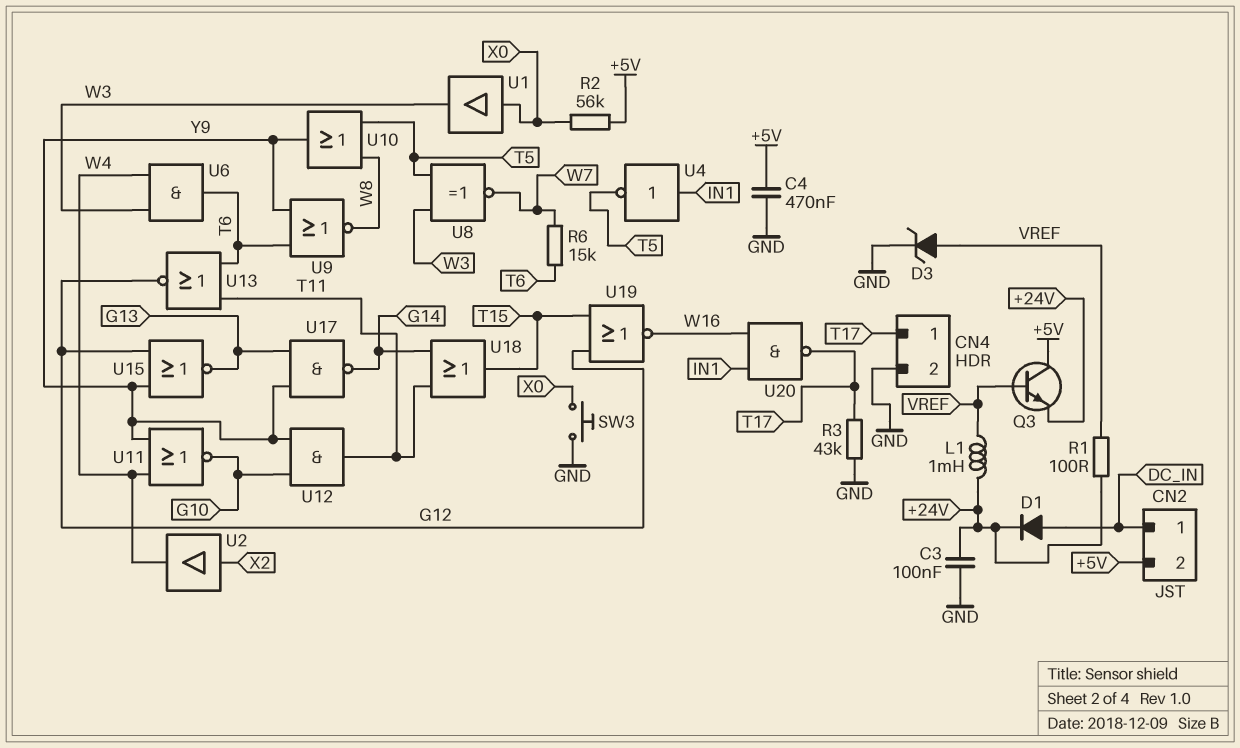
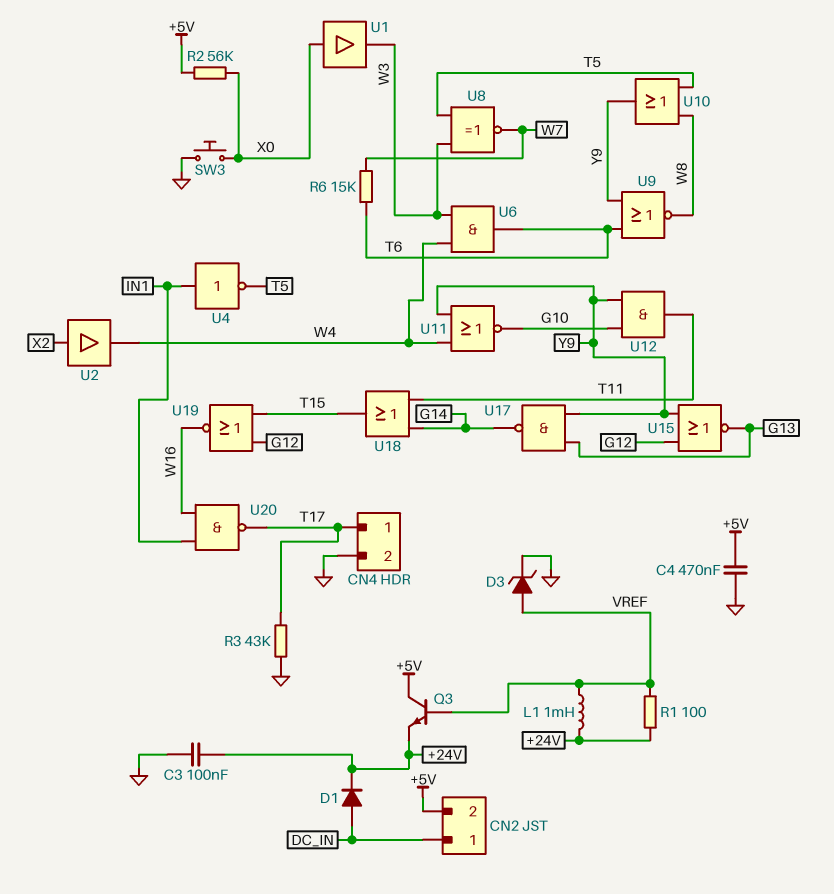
U13: NOR (in T6, in T11, out G12) -> none

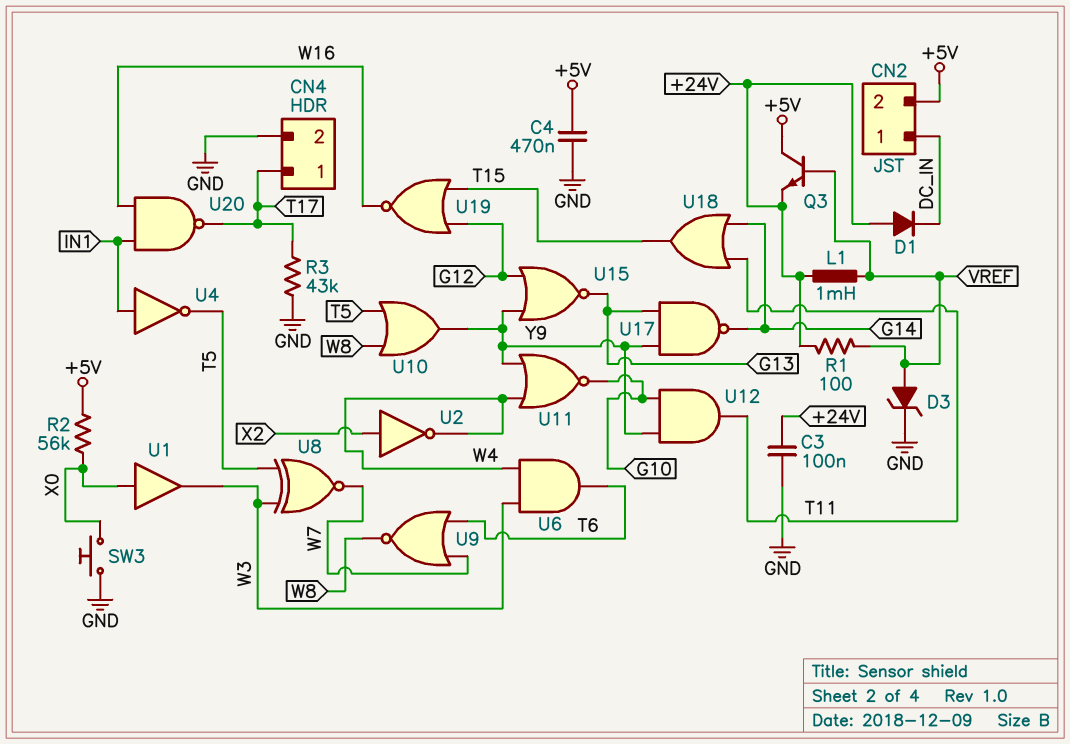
D1: diode (A DC_IN, K +24V) -> diode (A +24V, K DC_IN)
R6: 15k (T6, W7) -> none
U2: buffer (in X2, out W4) -> NOT (in X2, out W4)
U9: NOR (in T6, in Y9, out W8) -> NOR (in T6, in W7, out W8)

